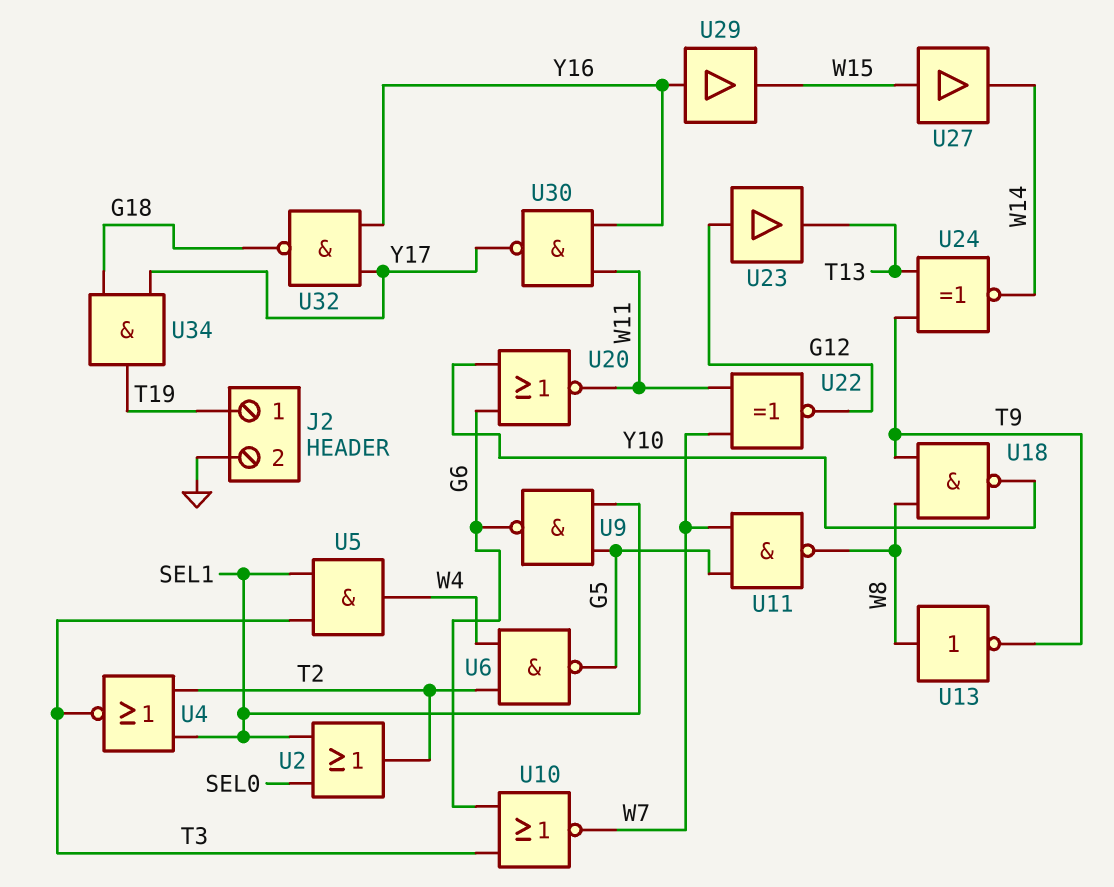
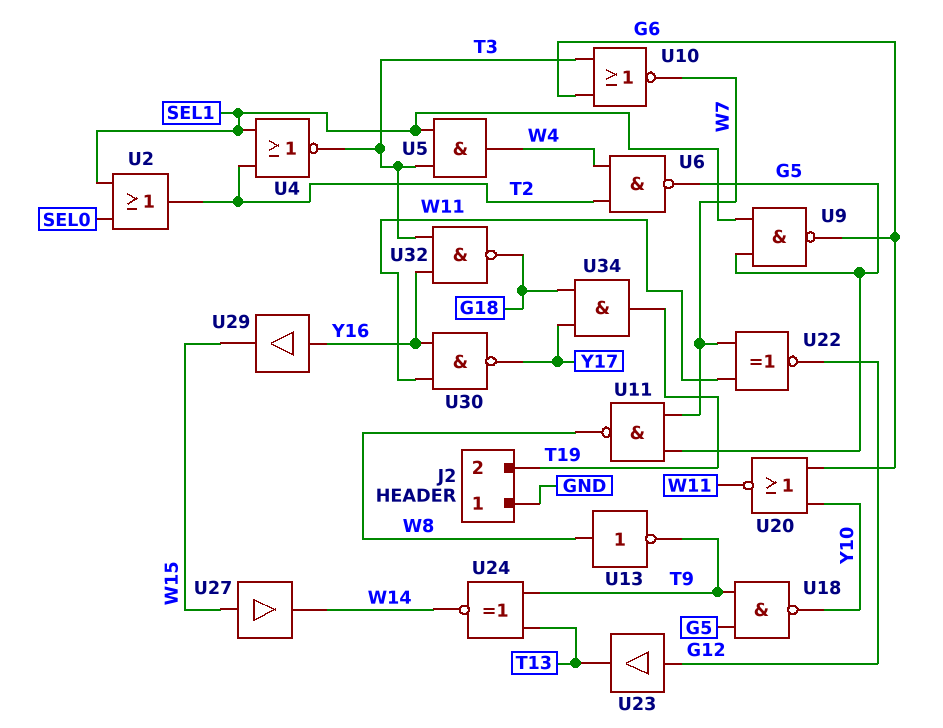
J2 pin 1: T19 -> GND
J2 pin 2: GND -> T19
U18: NAND (in T9, in W8, out Y10) -> NAND (in G5, in T9, out Y10)
U32: NAND (in Y16, in Y17, out G18) -> NAND (in T3, in Y16, out G18)

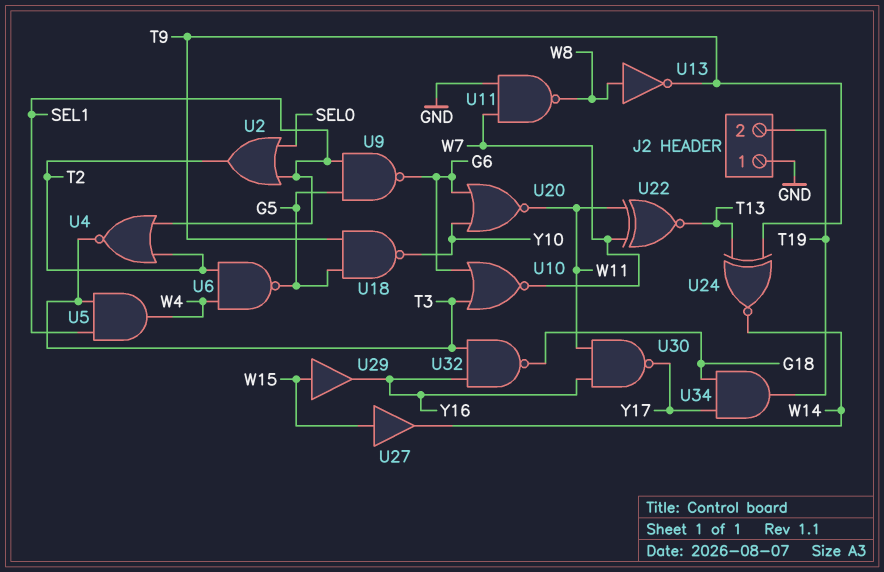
U11: NAND (in G5, in W7, out W8) -> NAND (in GND, in W7, out W8)
U22: XNOR (in W7, in W11, out G12) -> XNOR (in W7, in W11, out T13)
U23: buffer (in G12, out T13) -> none
U29: buffer (in Y16, out W15) -> buffer (in W15, out Y16)

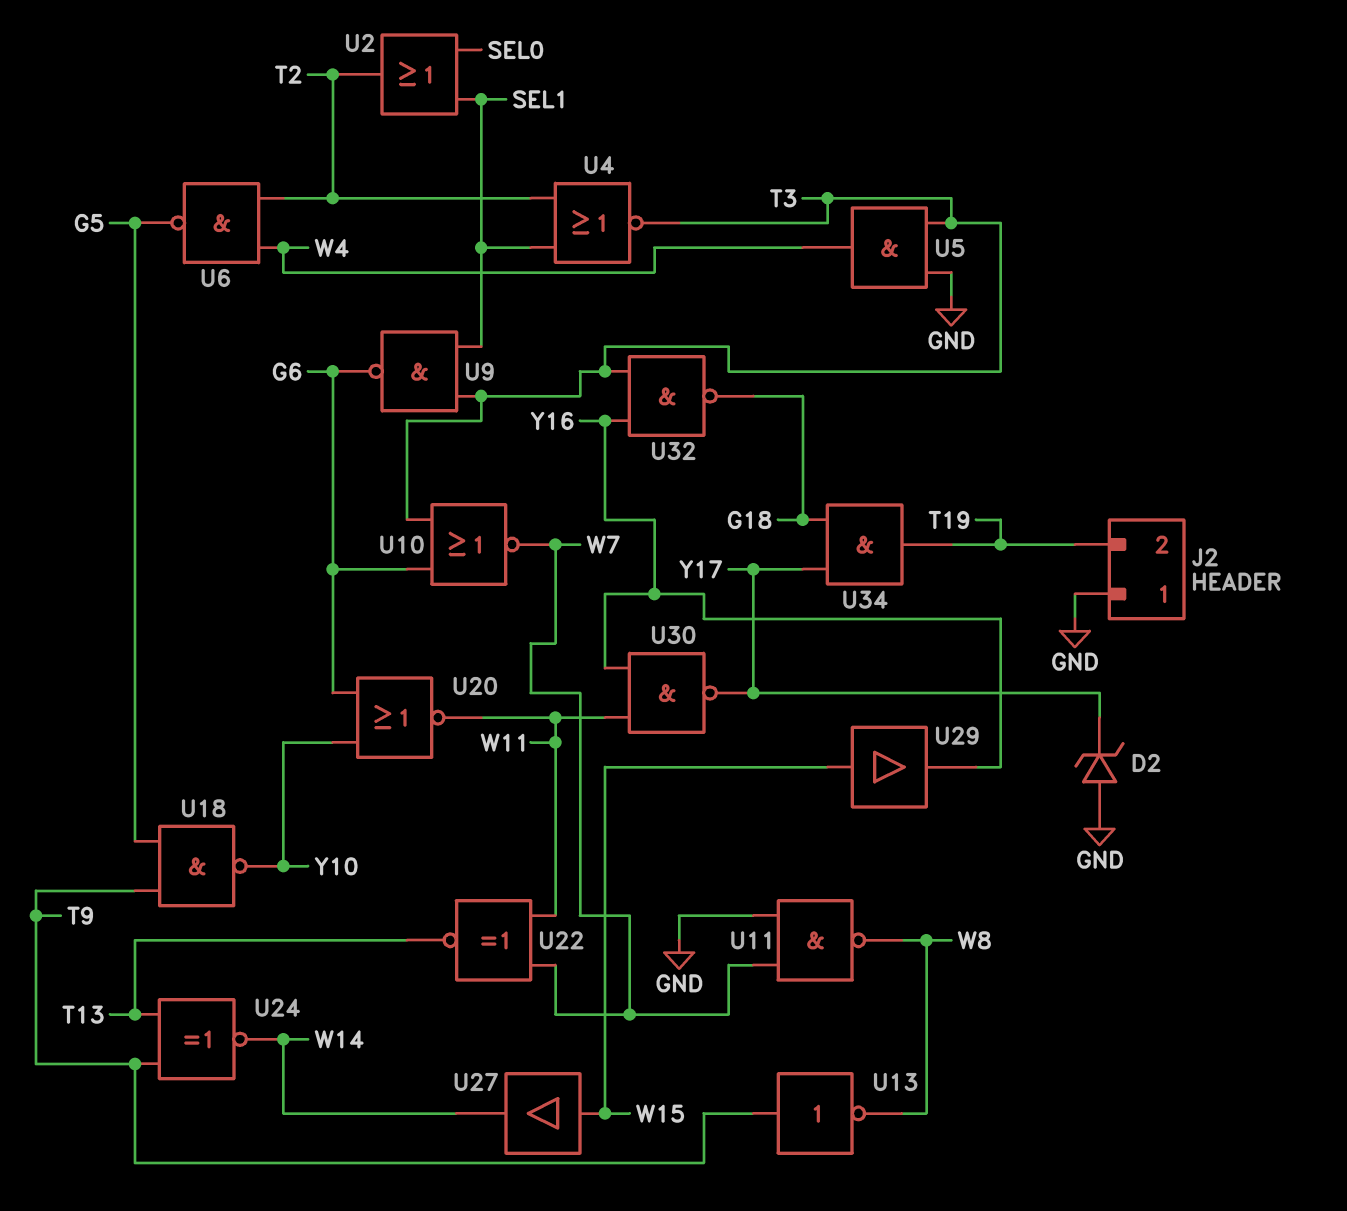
D2: none -> zener (A GND, K Y17)
U5: AND (in SEL1, in T3, out W4) -> AND (in GND, in T3, out W4)
U9: NAND (in G5, in SEL1, out G6) -> NAND (in SEL1, in T3, out G6)
U13: NOT (in W8, out T9) -> NOT (in T9, out W8)

